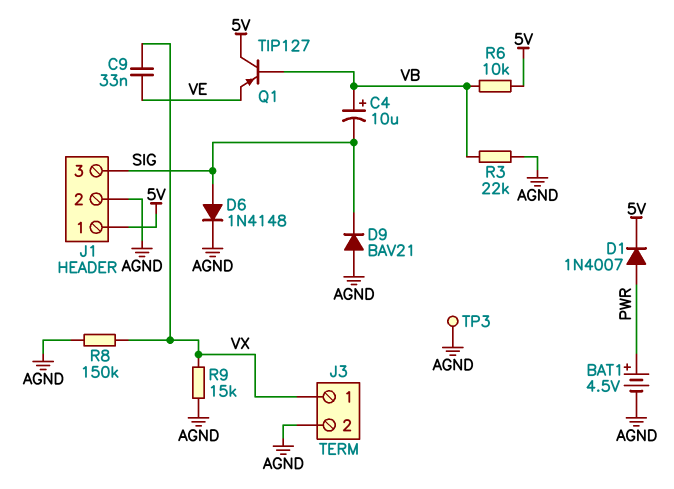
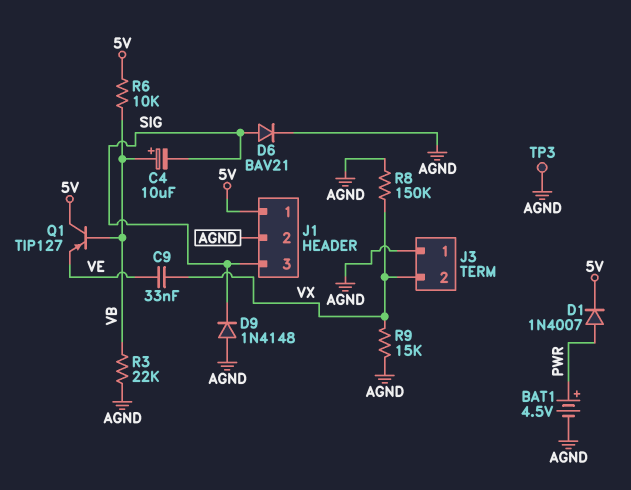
D6: diode 1N4148 (A SIG, K AGND) -> diode BAV21 (A SIG, K AGND)
D9: diode BAV21 (A AGND, K SIG) -> diode 1N4148 (A AGND, K SIG)
J3 pin 1: VX -> AGND
J3 pin 2: AGND -> VX

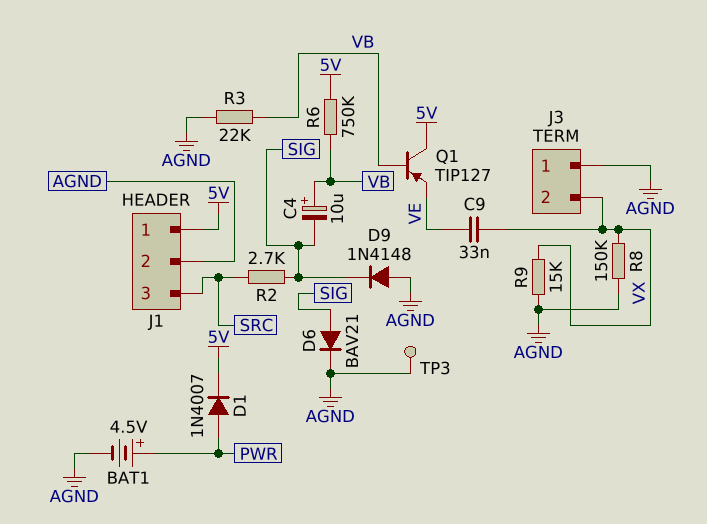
J1 pin 3: SIG -> SRC
R2: none -> 2.7k (SIG, SRC)
R6: 10k (5V, VB) -> 750k (5V, VB)

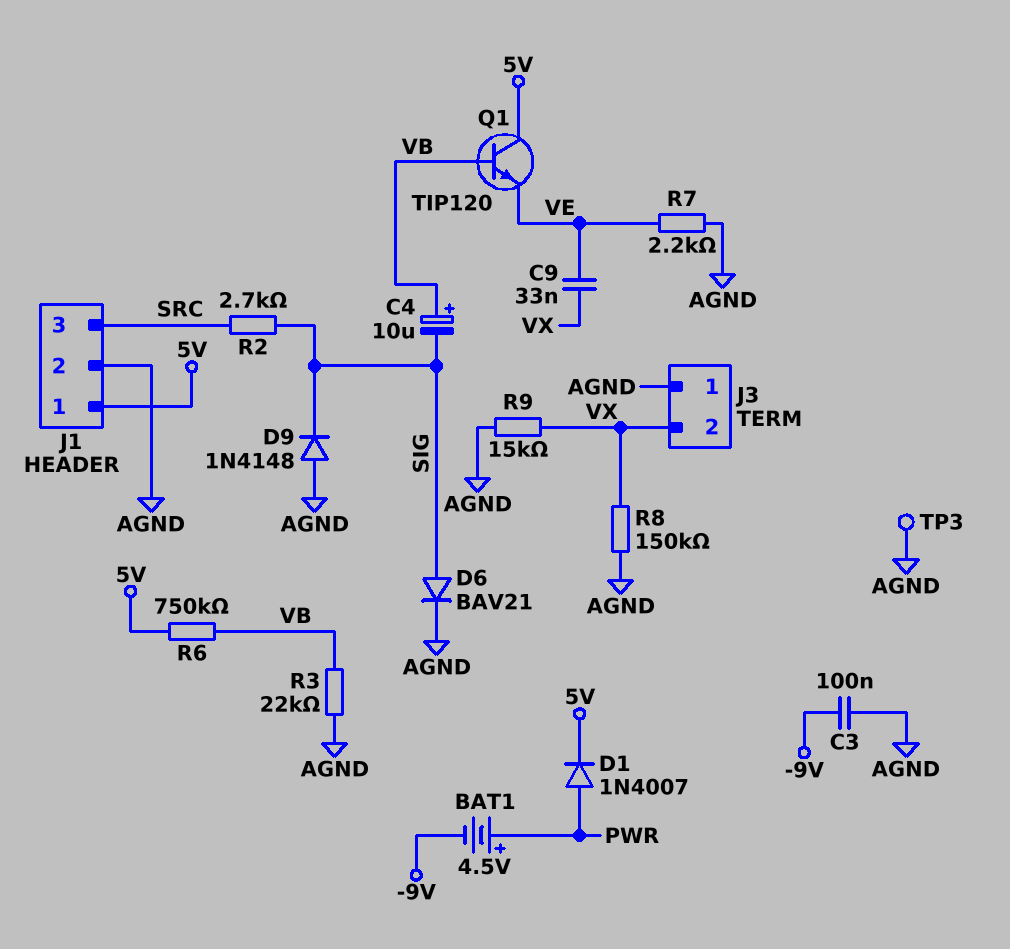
BAT1: 4.5V (plus PWR, minus AGND) -> 4.5V (plus PWR, minus -9V)
C3: none -> 100nF (-9V, AGND)
Q1: PNP TIP127 (B VB, C 5V, E VE) -> NPN TIP120 (B VB, C 5V, E VE)
R7: none -> 2.2k (AGND, VE)

